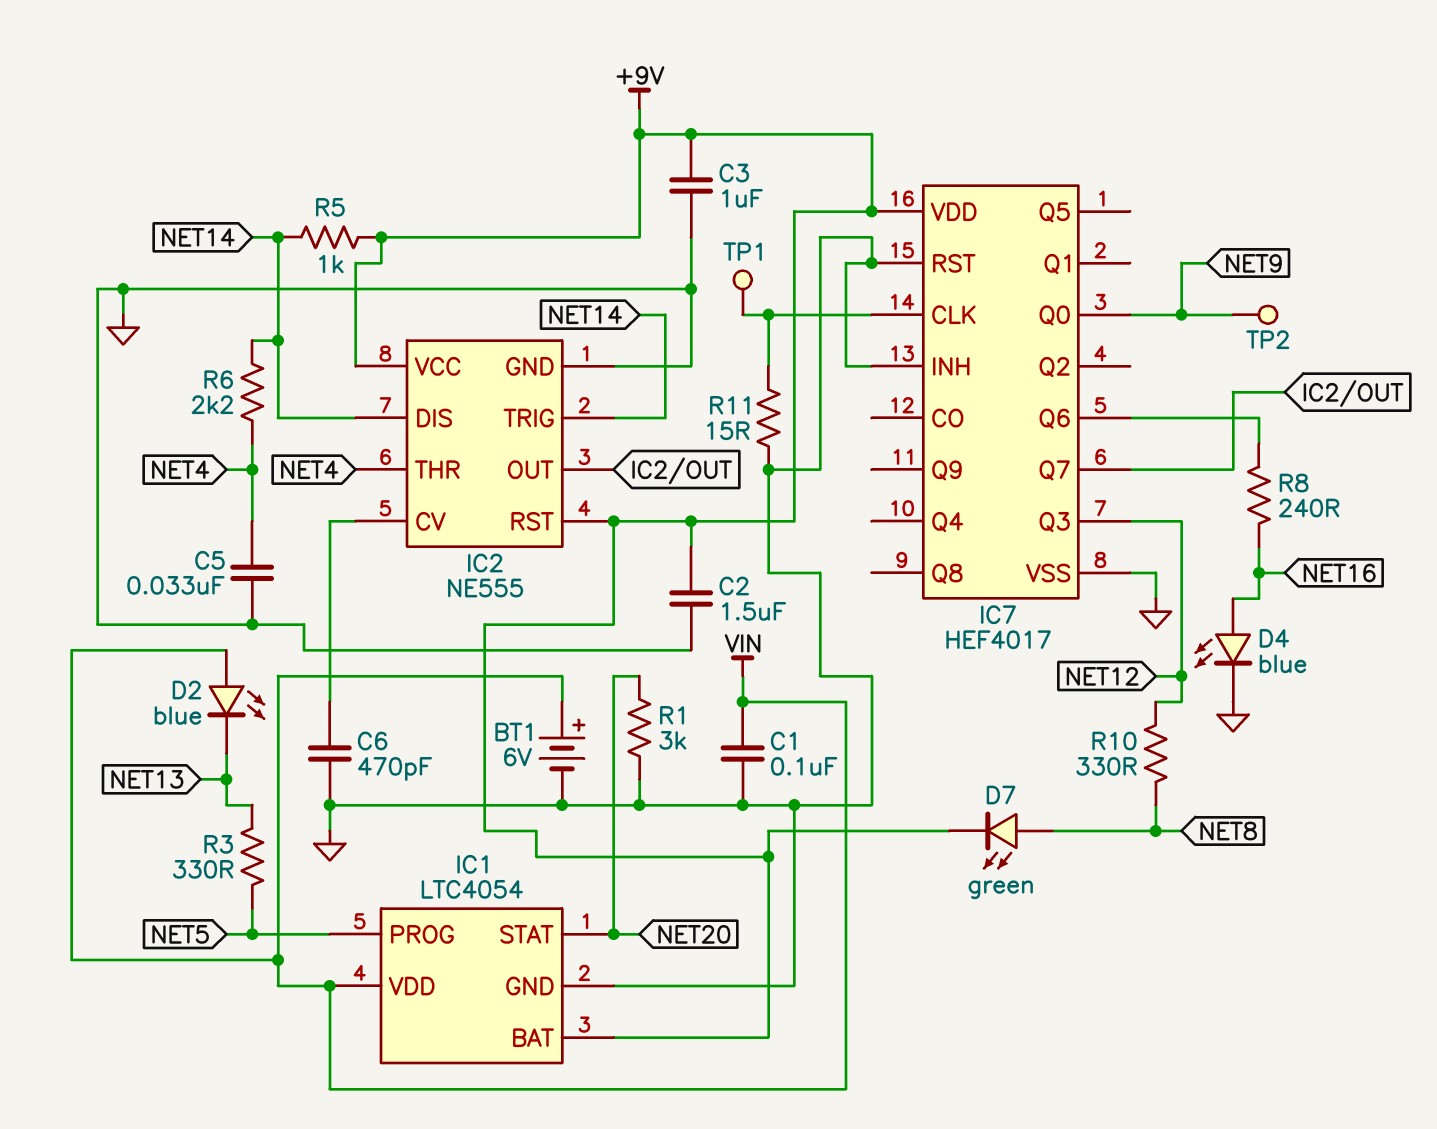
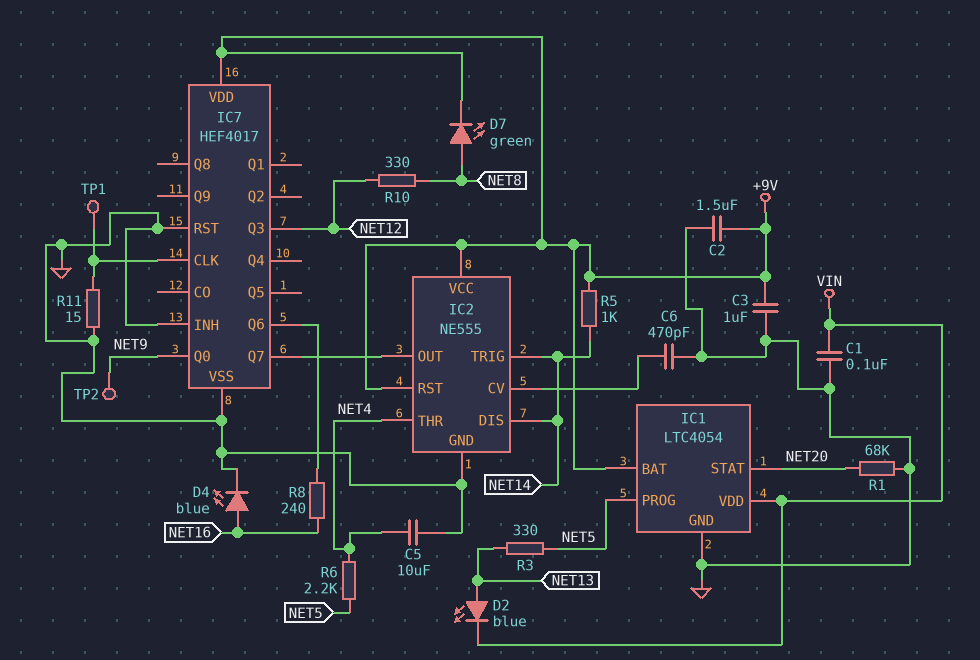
BT1: 6V (plus VIN, minus GND) -> none
C5: 33nF (GND, NET4) -> 10uF (GND, NET4)
D2: LED blue (A VIN, K NET13) -> LED blue (A NET13, K VIN)
R1: 3k (GND, NET20) -> 68k (GND, NET20)
R6: 2.2k (NET4, NET14) -> 2.2k (NET4, NET5)

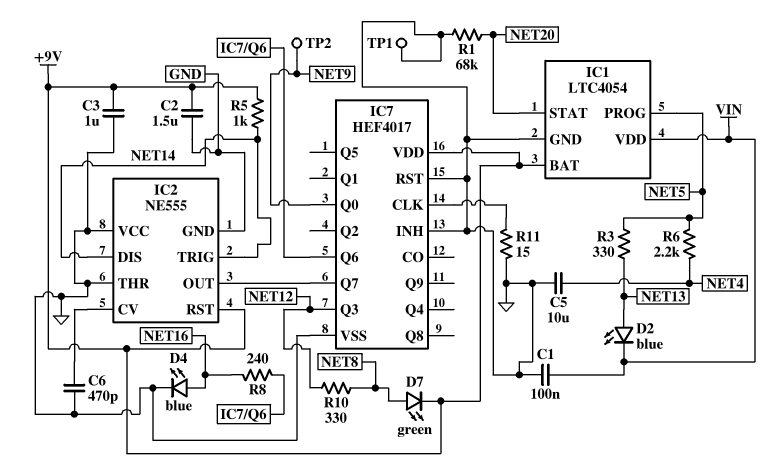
IC2 pin THR: NET4 -> GND
IC2 pin VCC: +9V -> GND
TP1: test point (IC7/CLK) -> test point (GND)

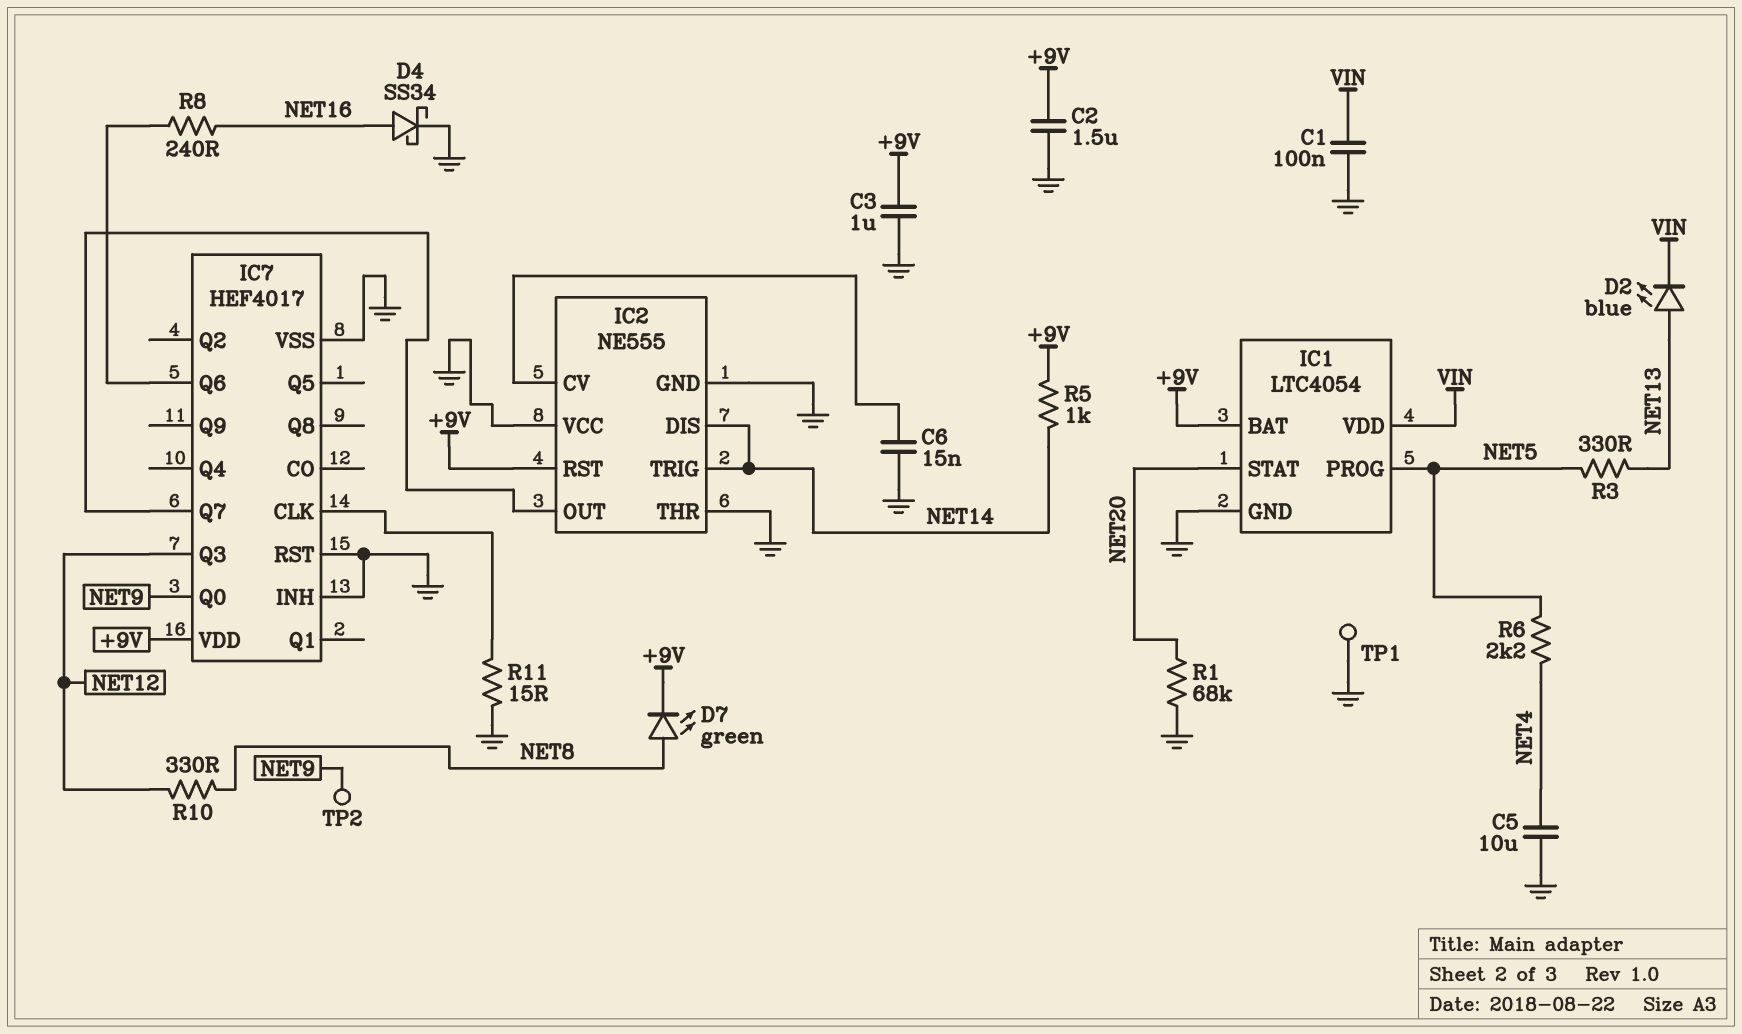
C6: 470pF (GND, IC2/CV) -> 15nF (GND, IC2/CV)
D4: LED blue (A NET16, K GND) -> schottky SS34 (A NET16, K GND)

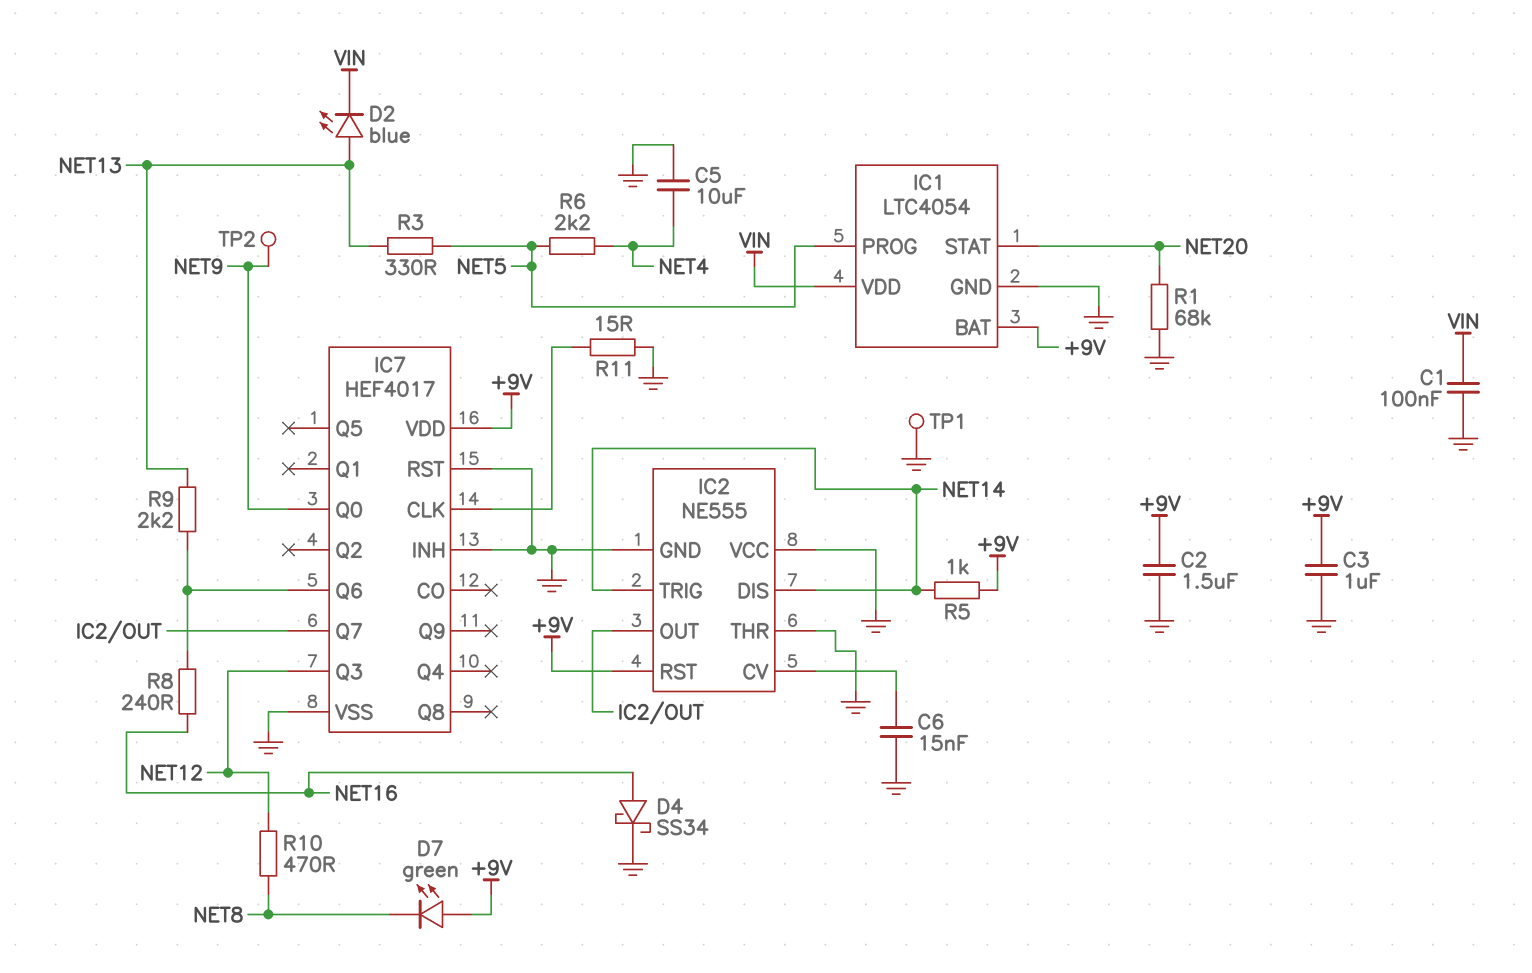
D7: LED green (A NET8, K +9V) -> LED green (A +9V, K NET8)
R9: none -> 2.2k (IC7/Q6, NET13)
R10: 330 (NET8, NET12) -> 470 (NET8, NET12)

